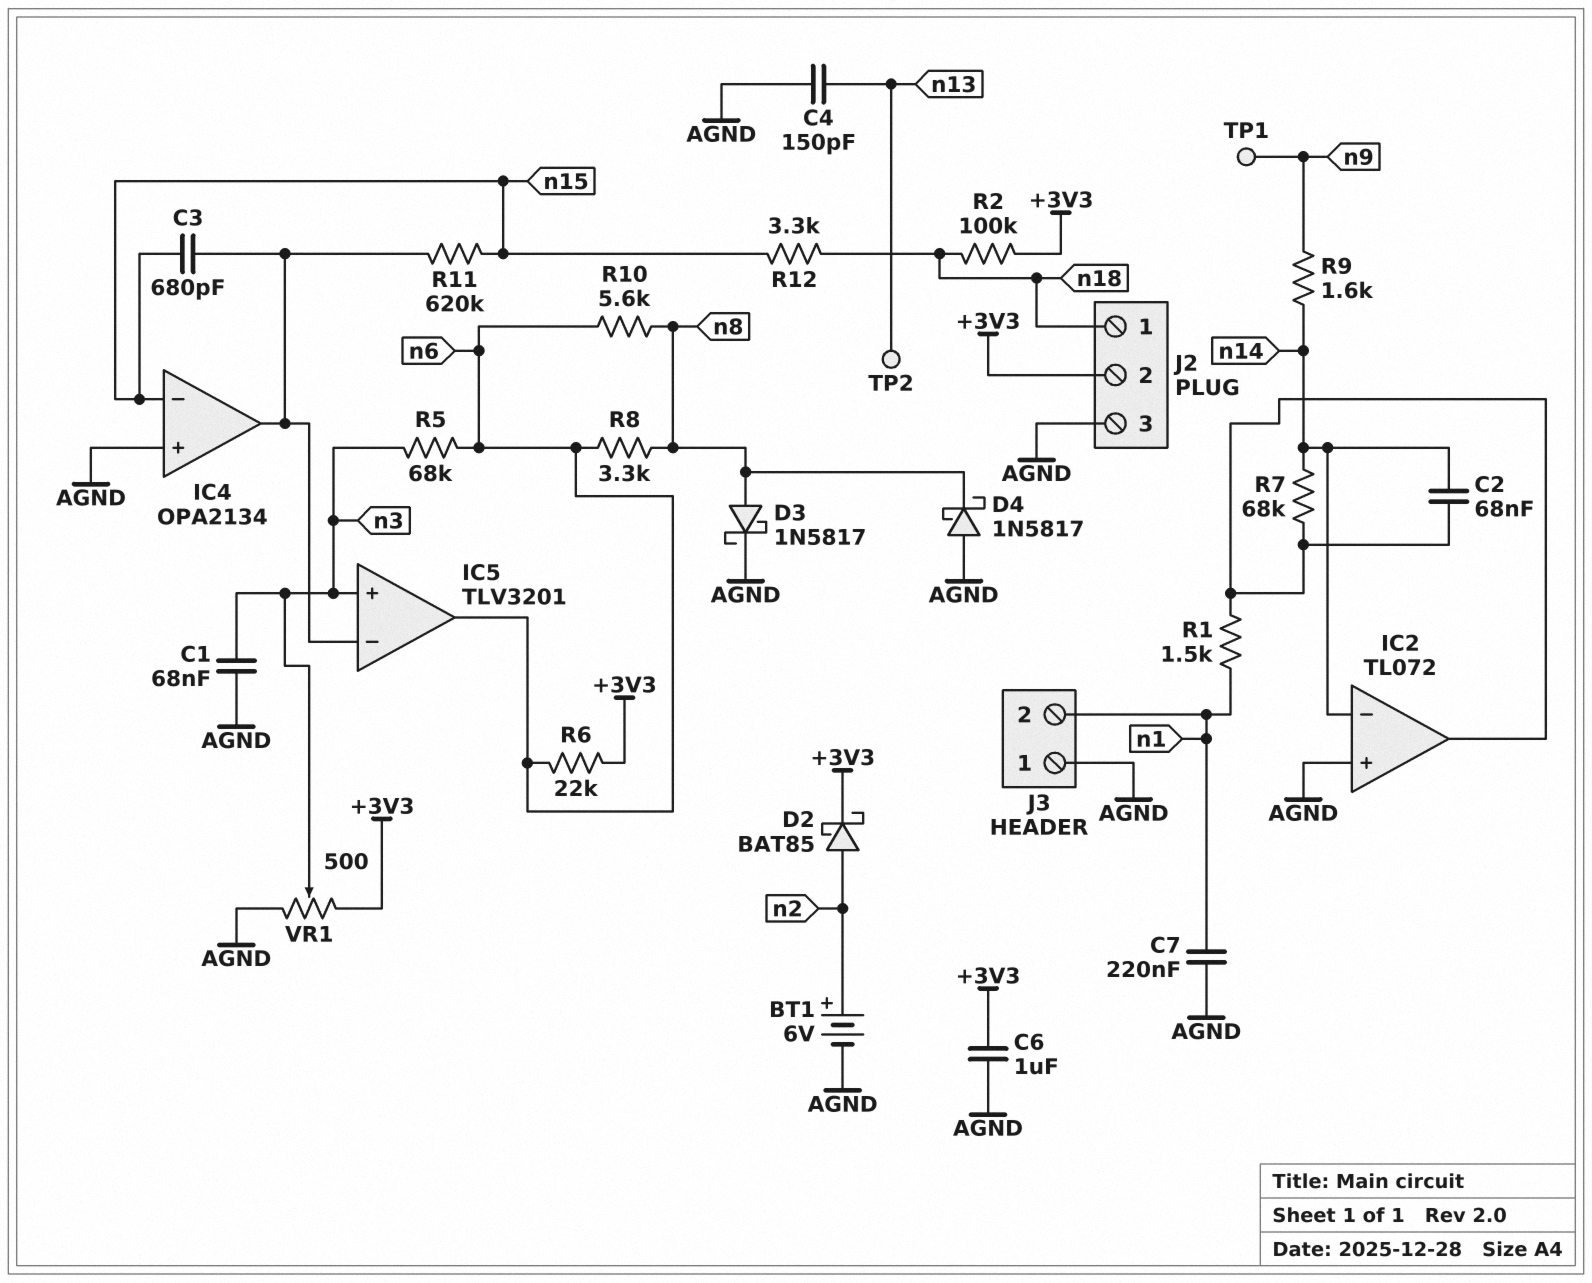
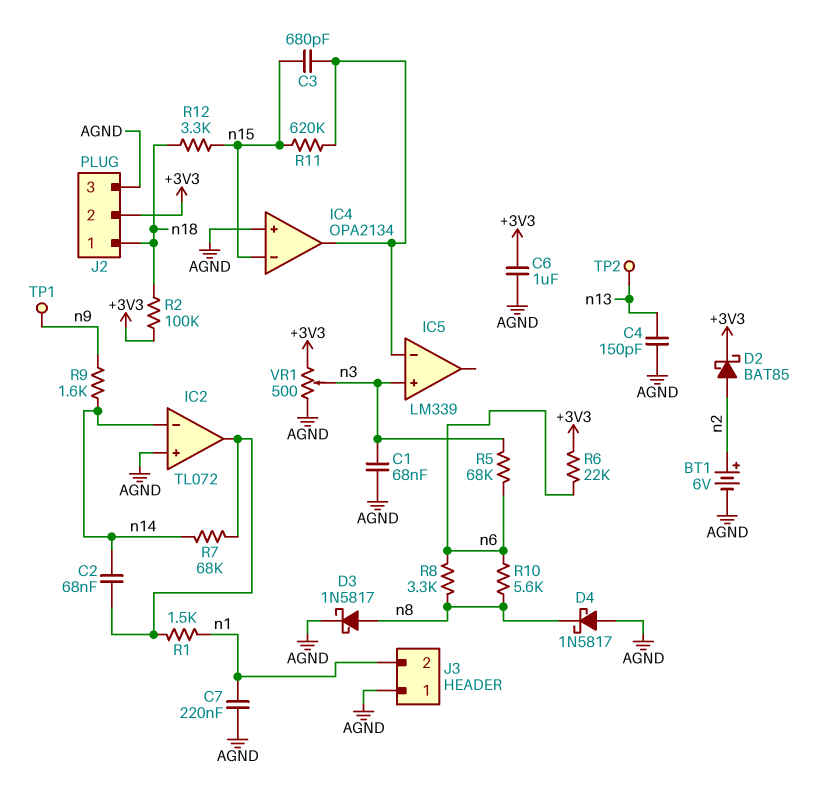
IC5: TLV3201 -> LM339
IC5 pin out: n6 -> none

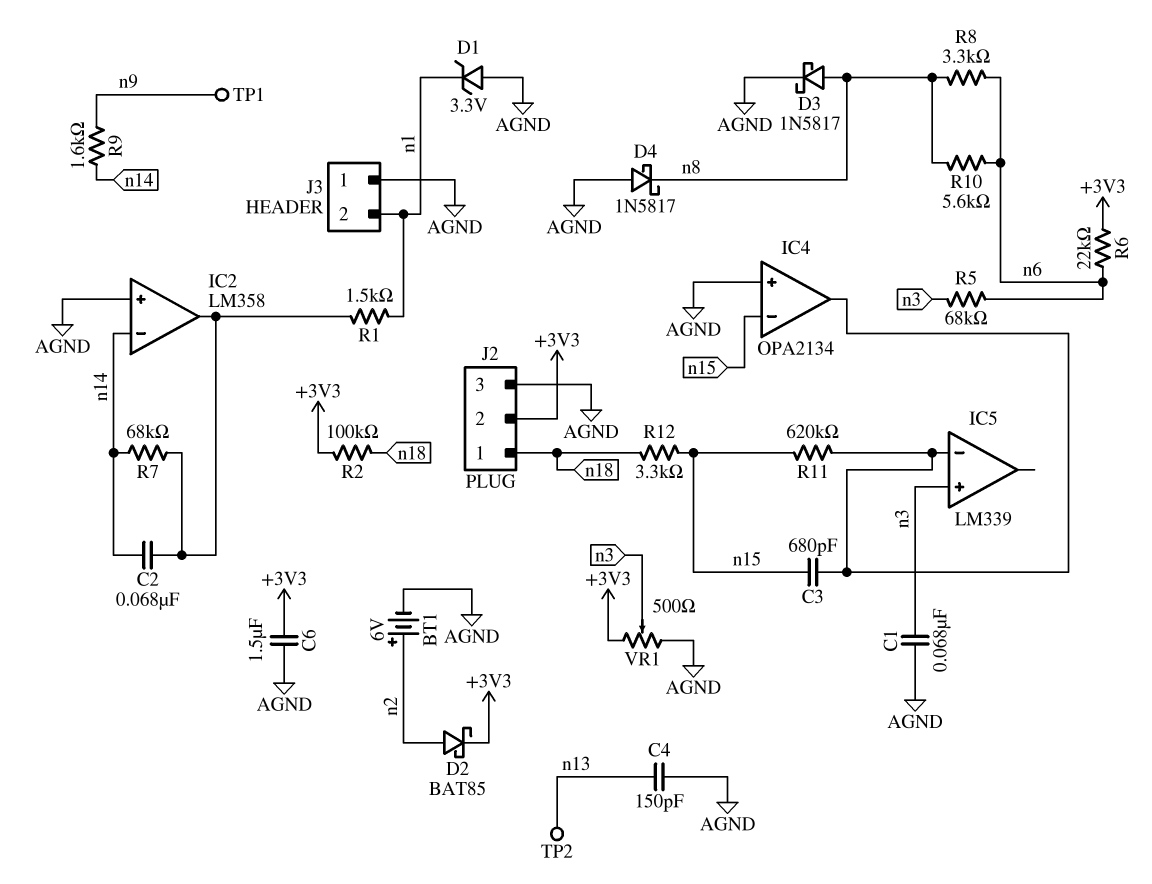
C6: 1uF (+3V3, AGND) -> 1.5uF (+3V3, AGND)
C7: 220nF (AGND, n1) -> none
D1: none -> zener 3.3V (A AGND, K n1)
IC2: TL072 -> LM358

